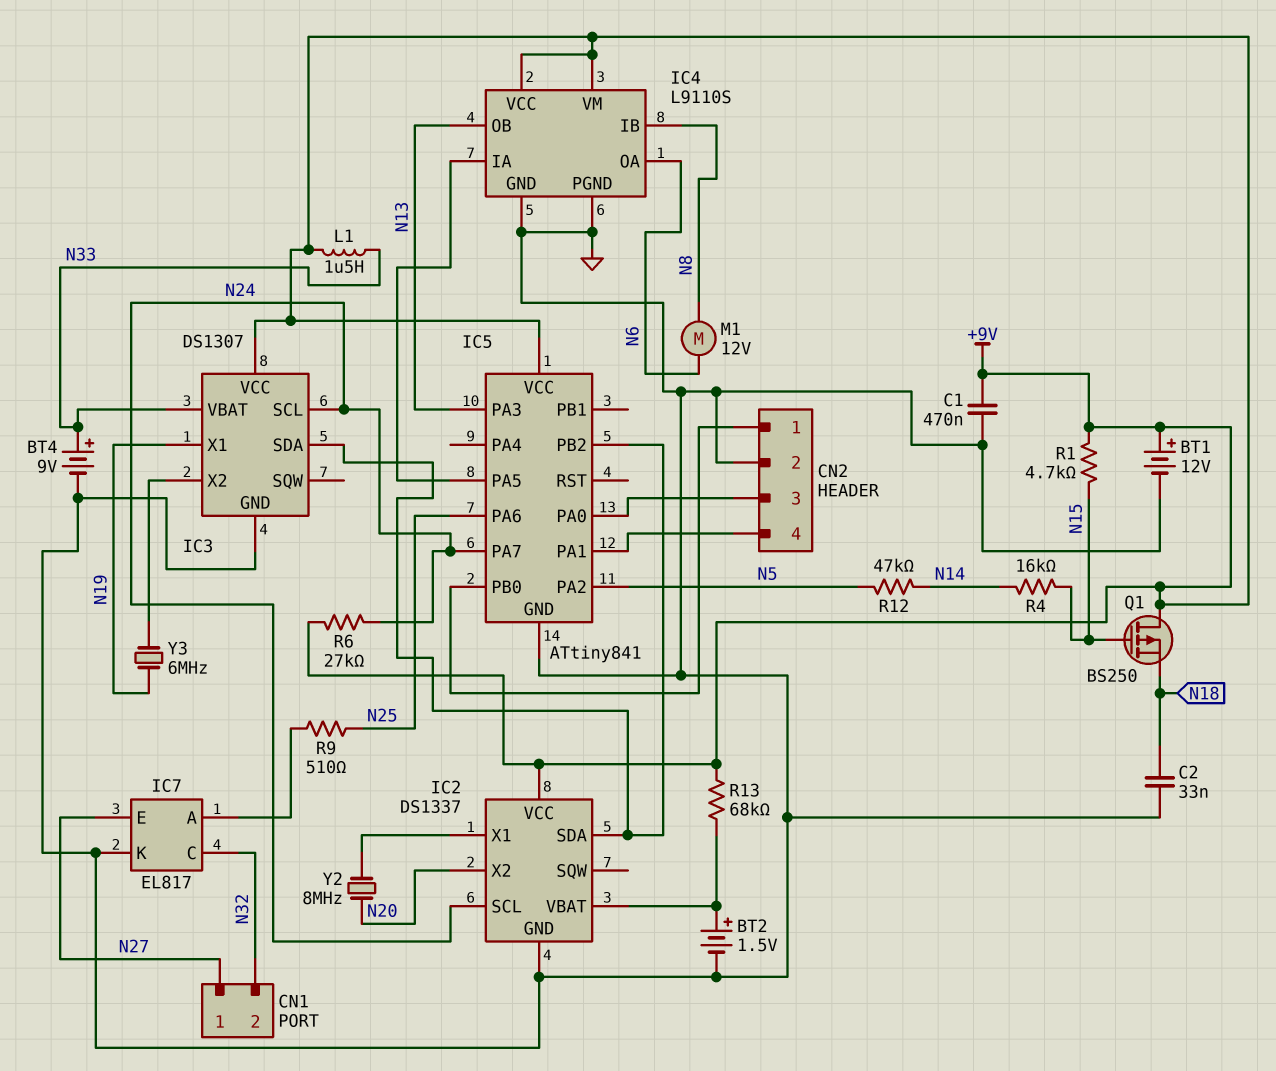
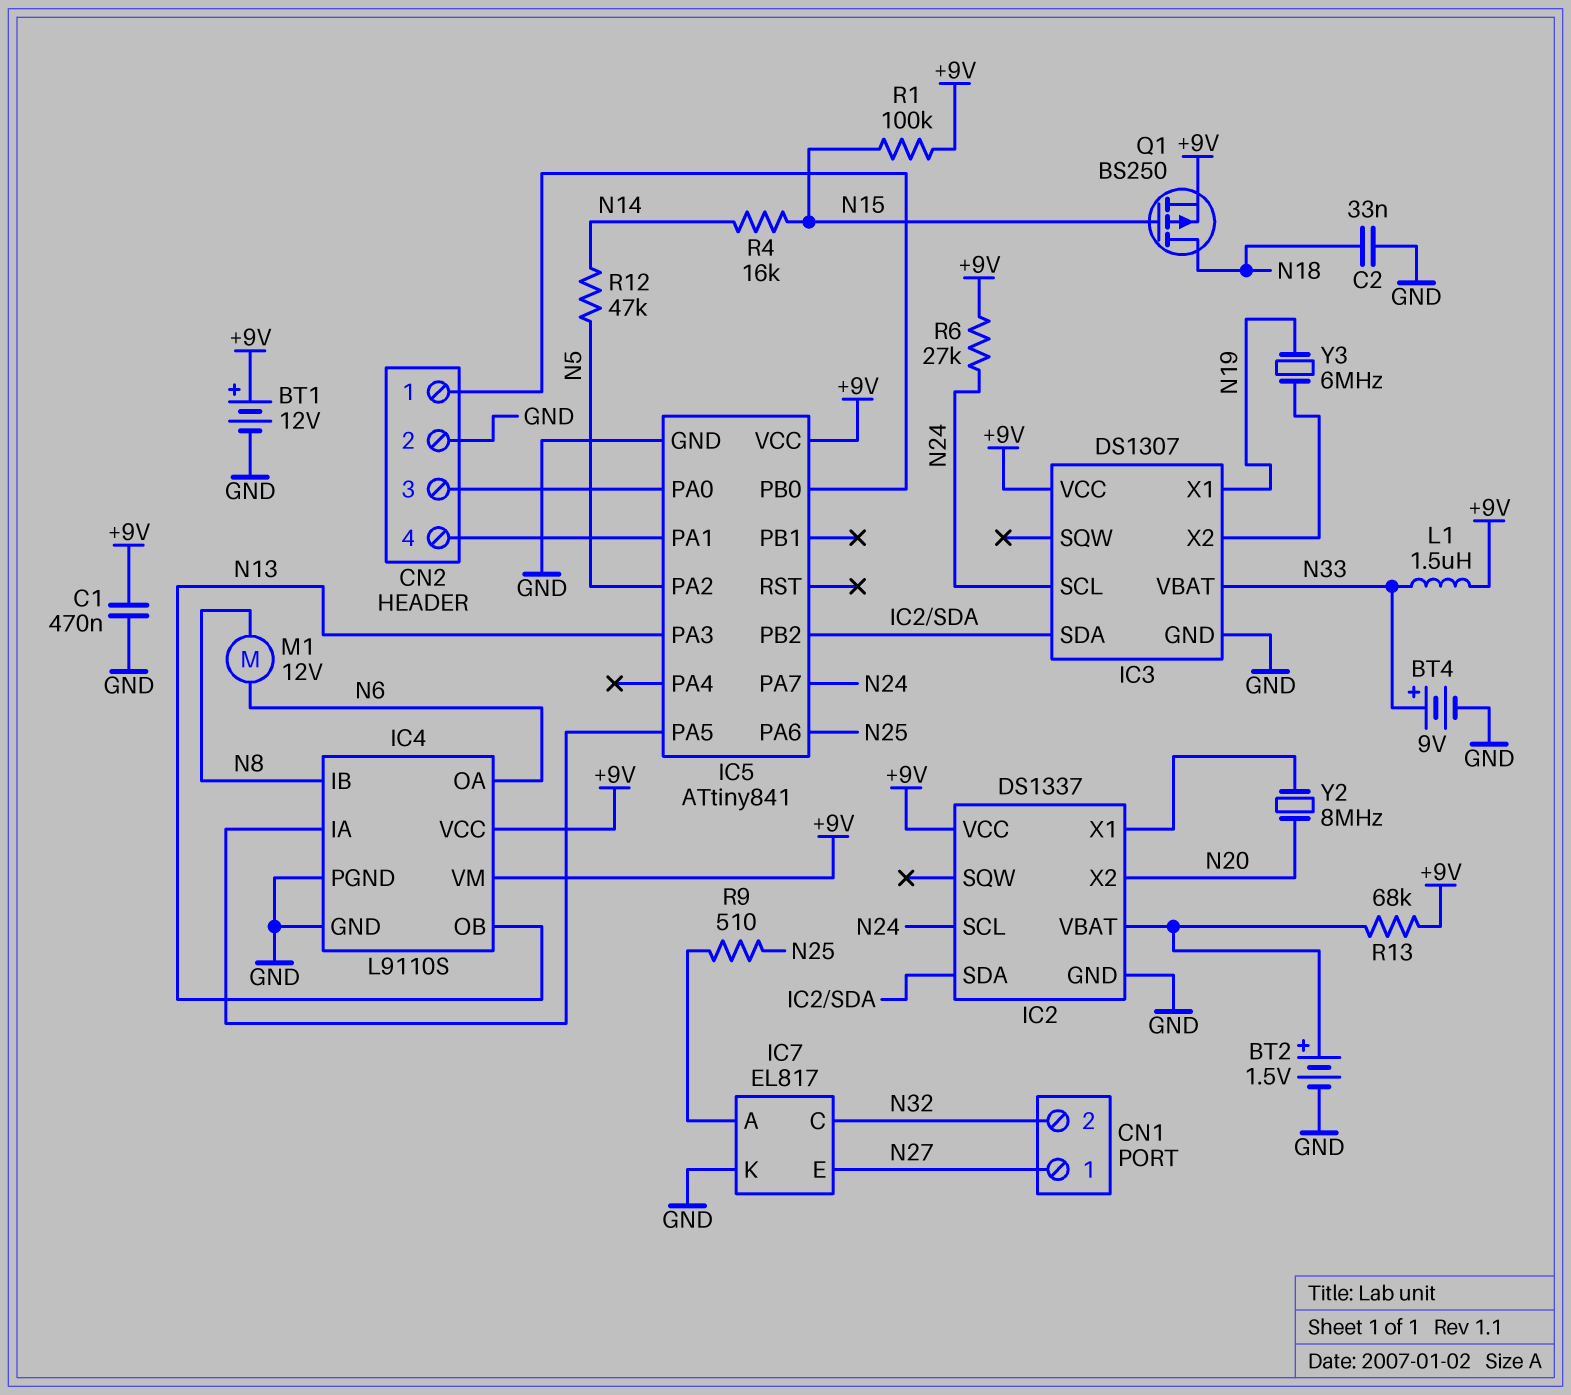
Q1: PMOS BS250 (G N15, D +9V, S N18) -> PMOS BS250 (G N15, D N18, S +9V)
R1: 4.7k (+9V, N15) -> 100k (+9V, N15)

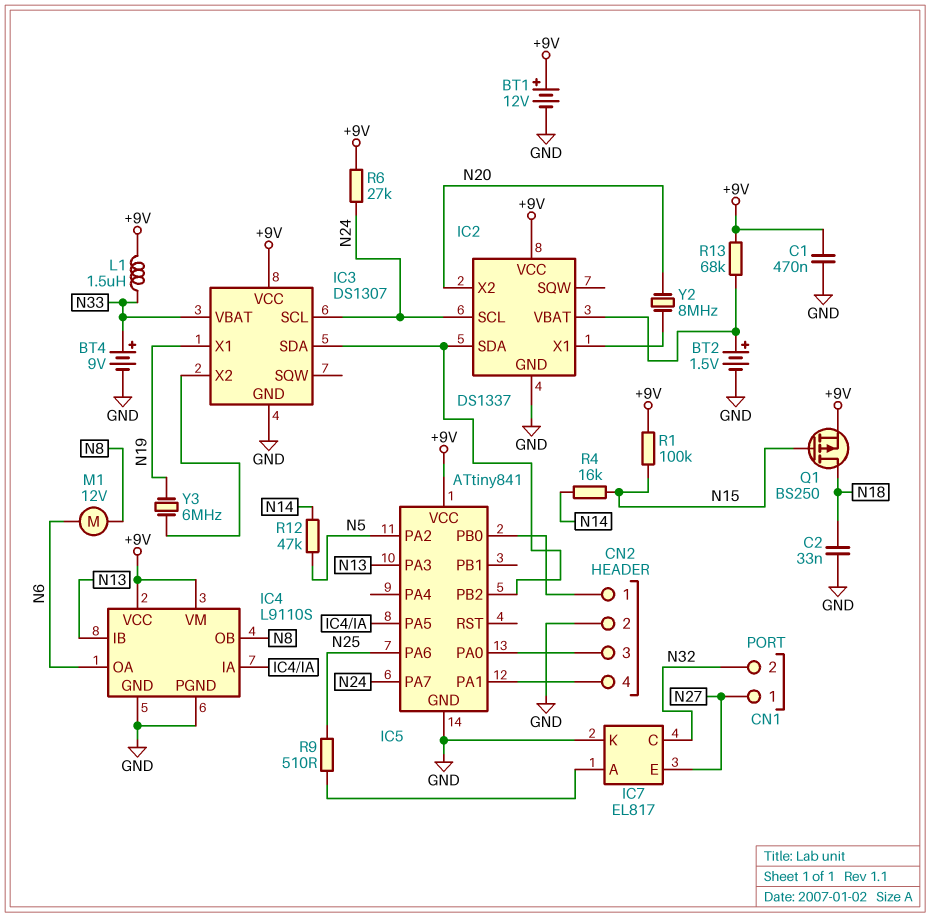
IC4 pin IB: N8 -> N13
IC4 pin OB: N13 -> N8

